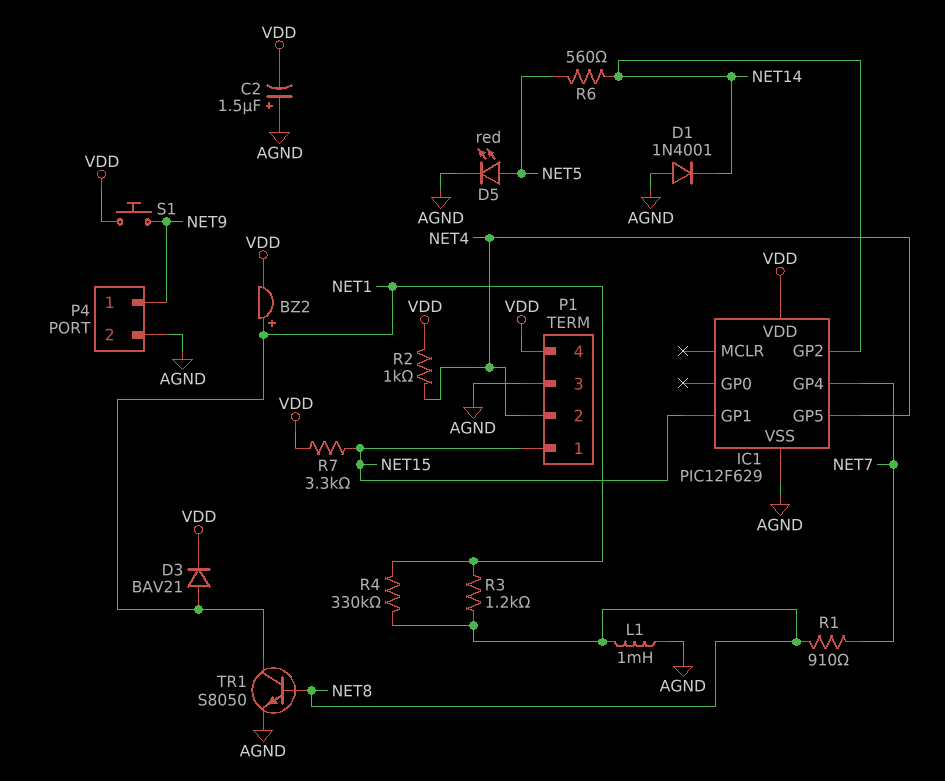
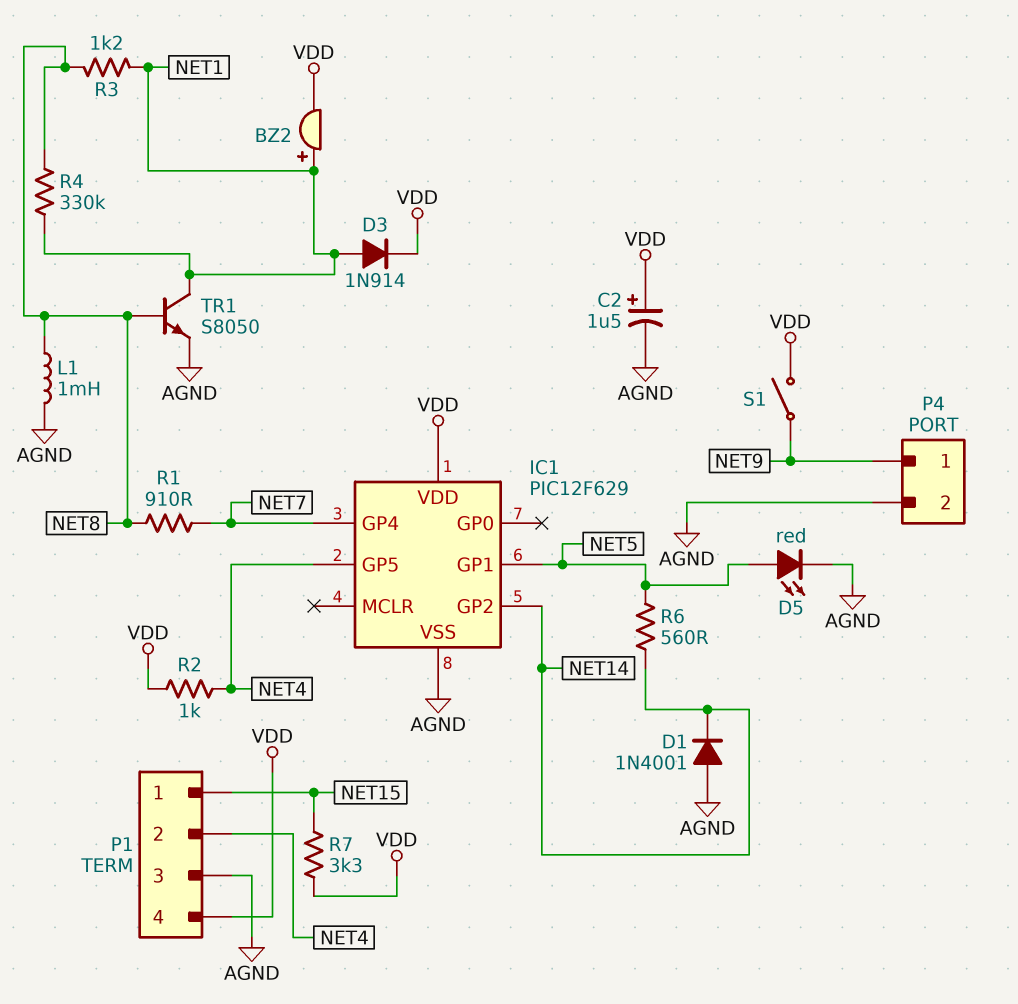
C2: 1.5uF (plus AGND, minus VDD) -> 1.5uF (plus VDD, minus AGND)
D3: diode BAV21 (A NET1, K VDD) -> diode 1N914 (A NET1, K VDD)
IC1 pin GP1: NET15 -> NET5
S1: button (NET9, VDD) -> switch (NET9, VDD)

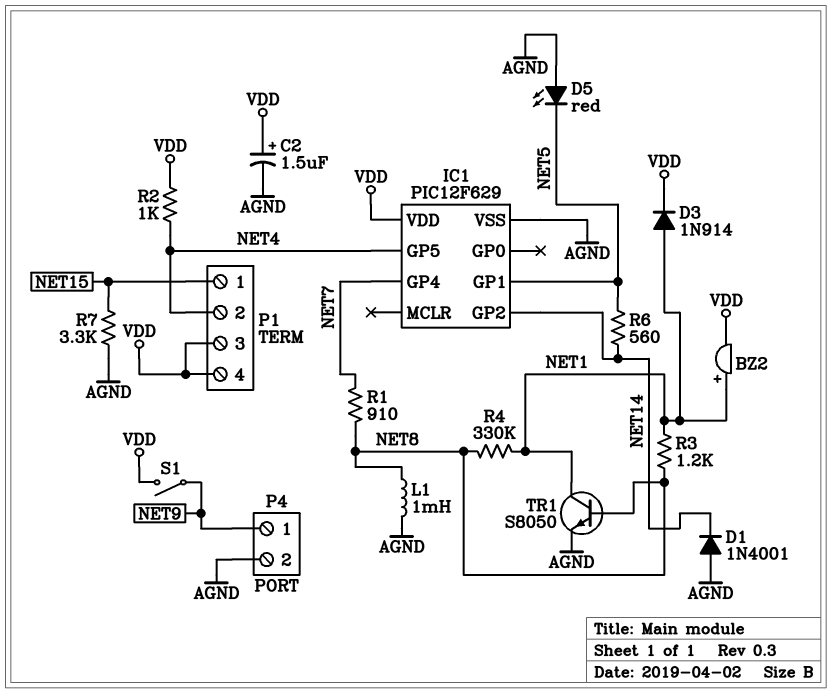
D5: LED red (A NET5, K AGND) -> LED red (A AGND, K NET5)
P1 pin 3: AGND -> VDD
R7: 3.3k (NET15, VDD) -> 3.3k (AGND, NET15)

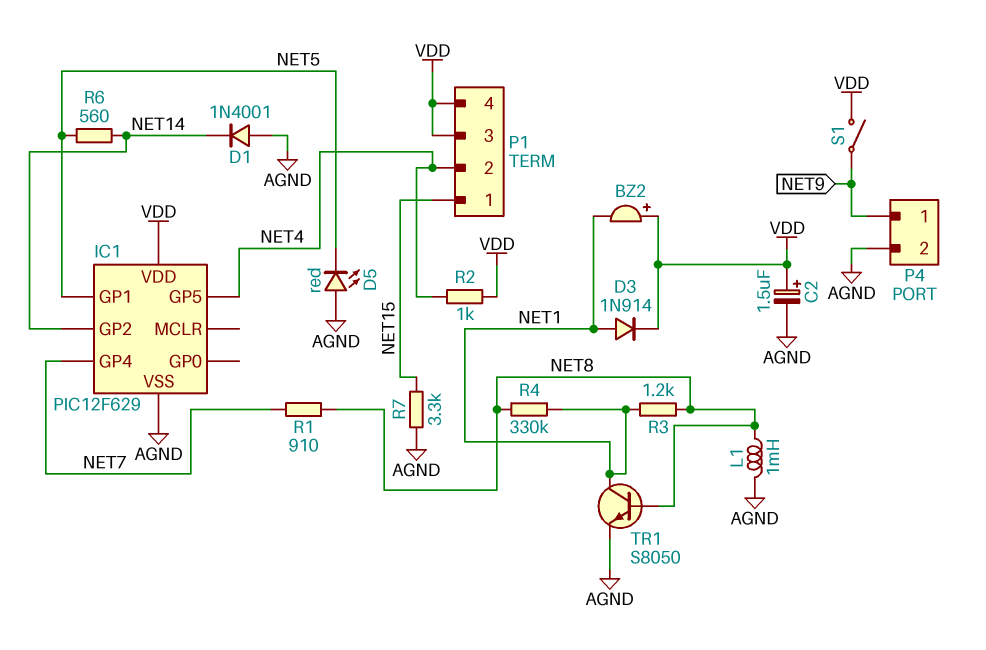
BZ2: buzzer (plus NET1, minus VDD) -> buzzer (plus VDD, minus NET1)

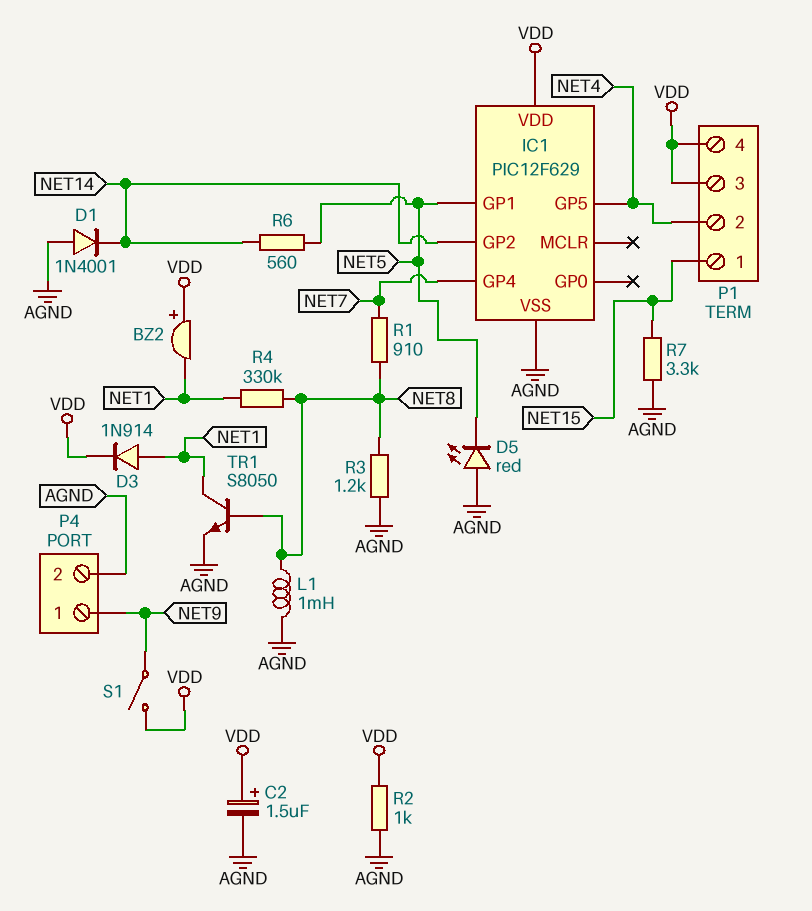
R2: 1k (NET4, VDD) -> 1k (AGND, VDD)
R3: 1.2k (NET1, NET8) -> 1.2k (AGND, NET8)

